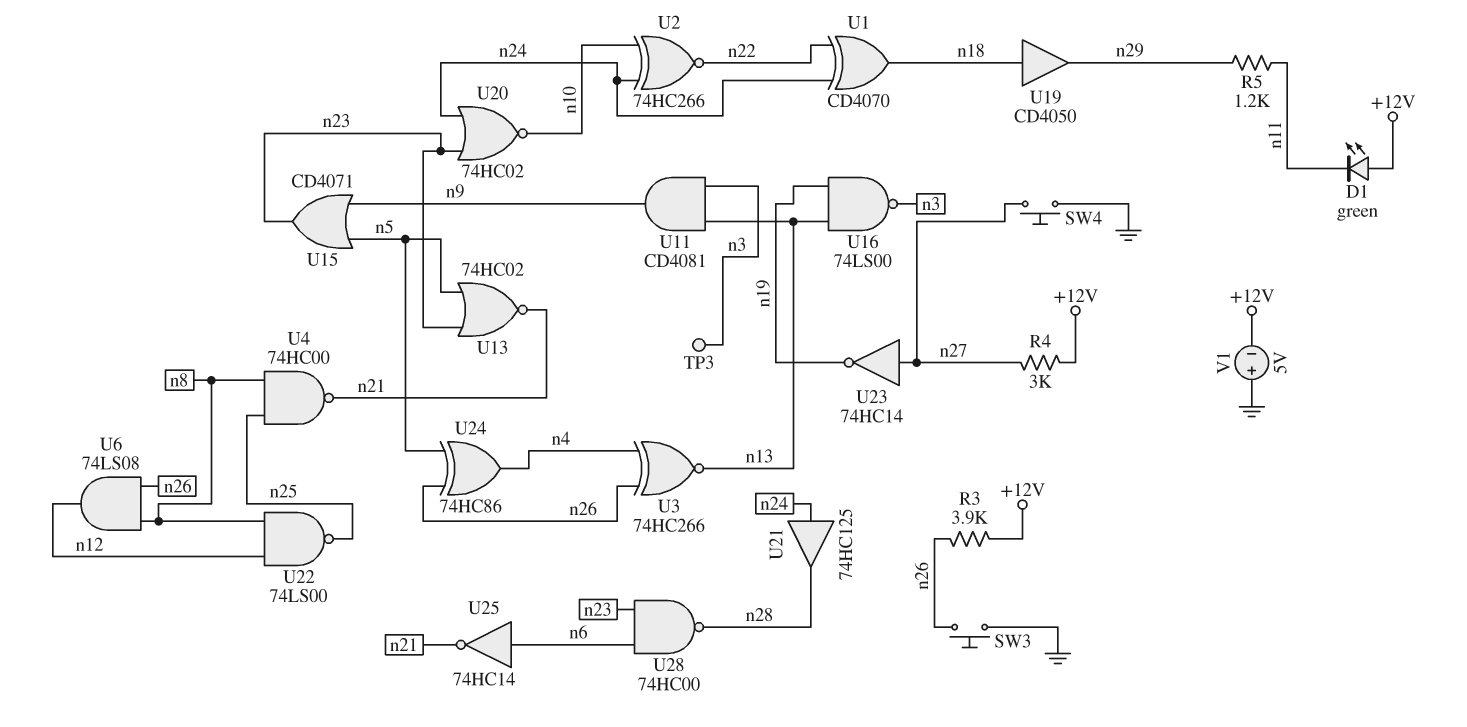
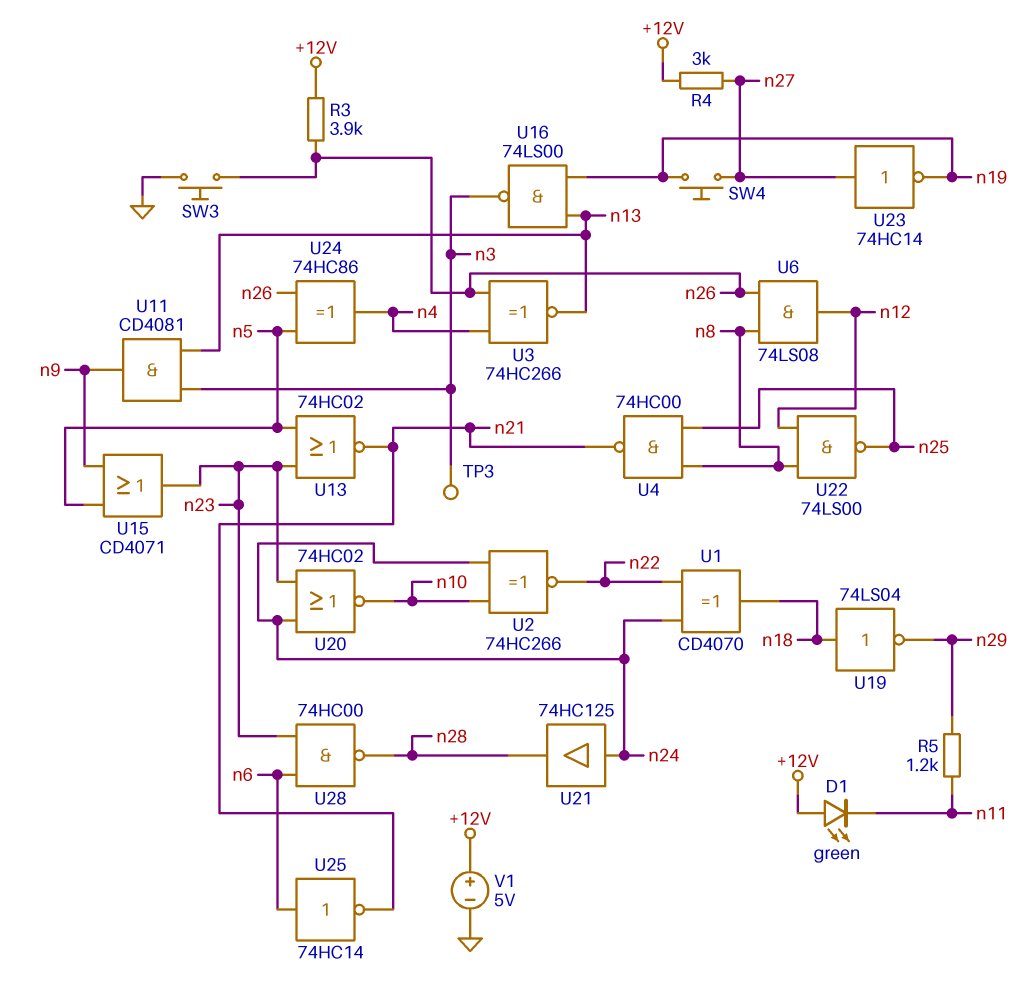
SW4: button (GND, n27) -> button (n19, n27)
U19: buffer CD4050 (in n18, out n29) -> NOT 74LS04 (in n18, out n29)
V1: 5V (plus GND, minus +12V) -> 5V (plus +12V, minus GND)

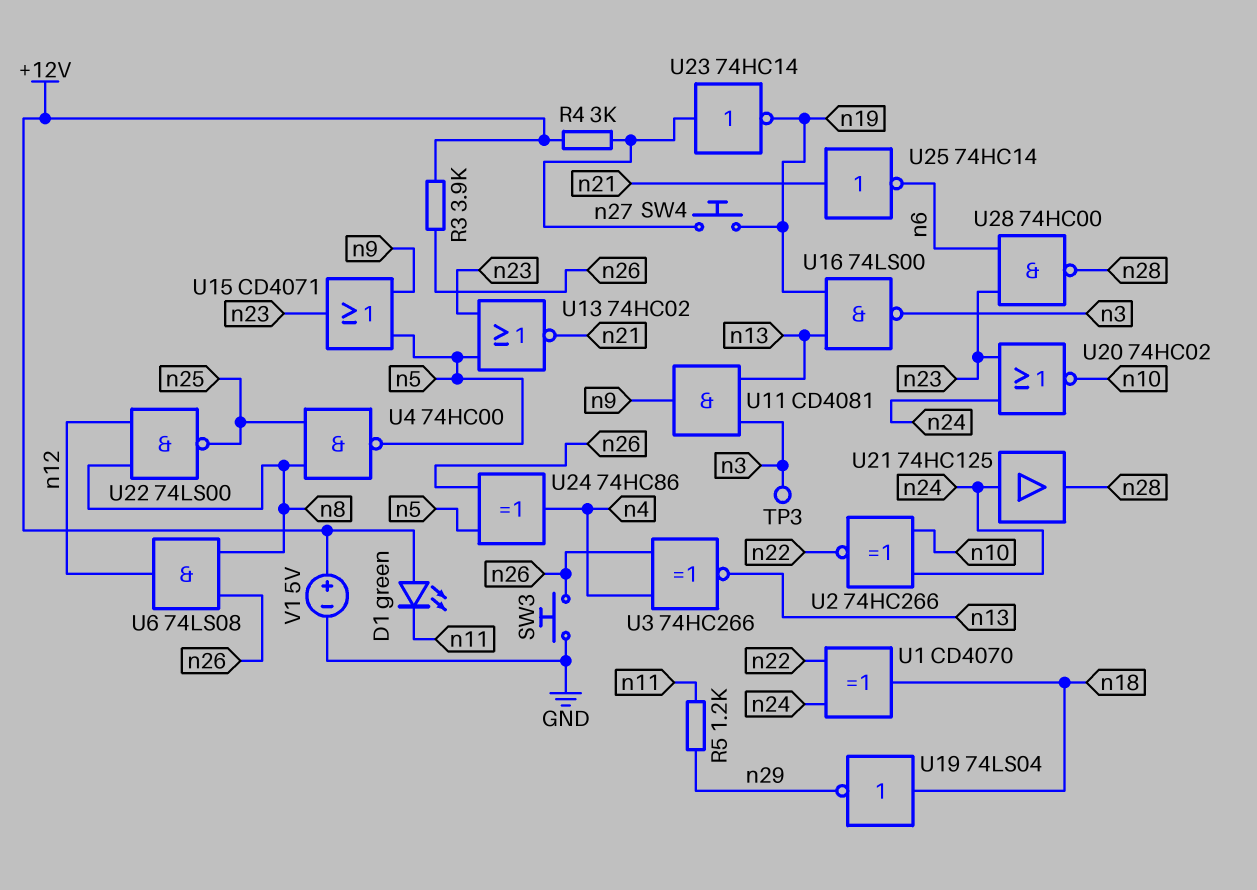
U4: NAND 74HC00 (in n8, in n25, out n21) -> NAND 74HC00 (in n8, in n25, out n5)
U25: NOT 74HC14 (in n6, out n21) -> NOT 74HC14 (in n21, out n6)

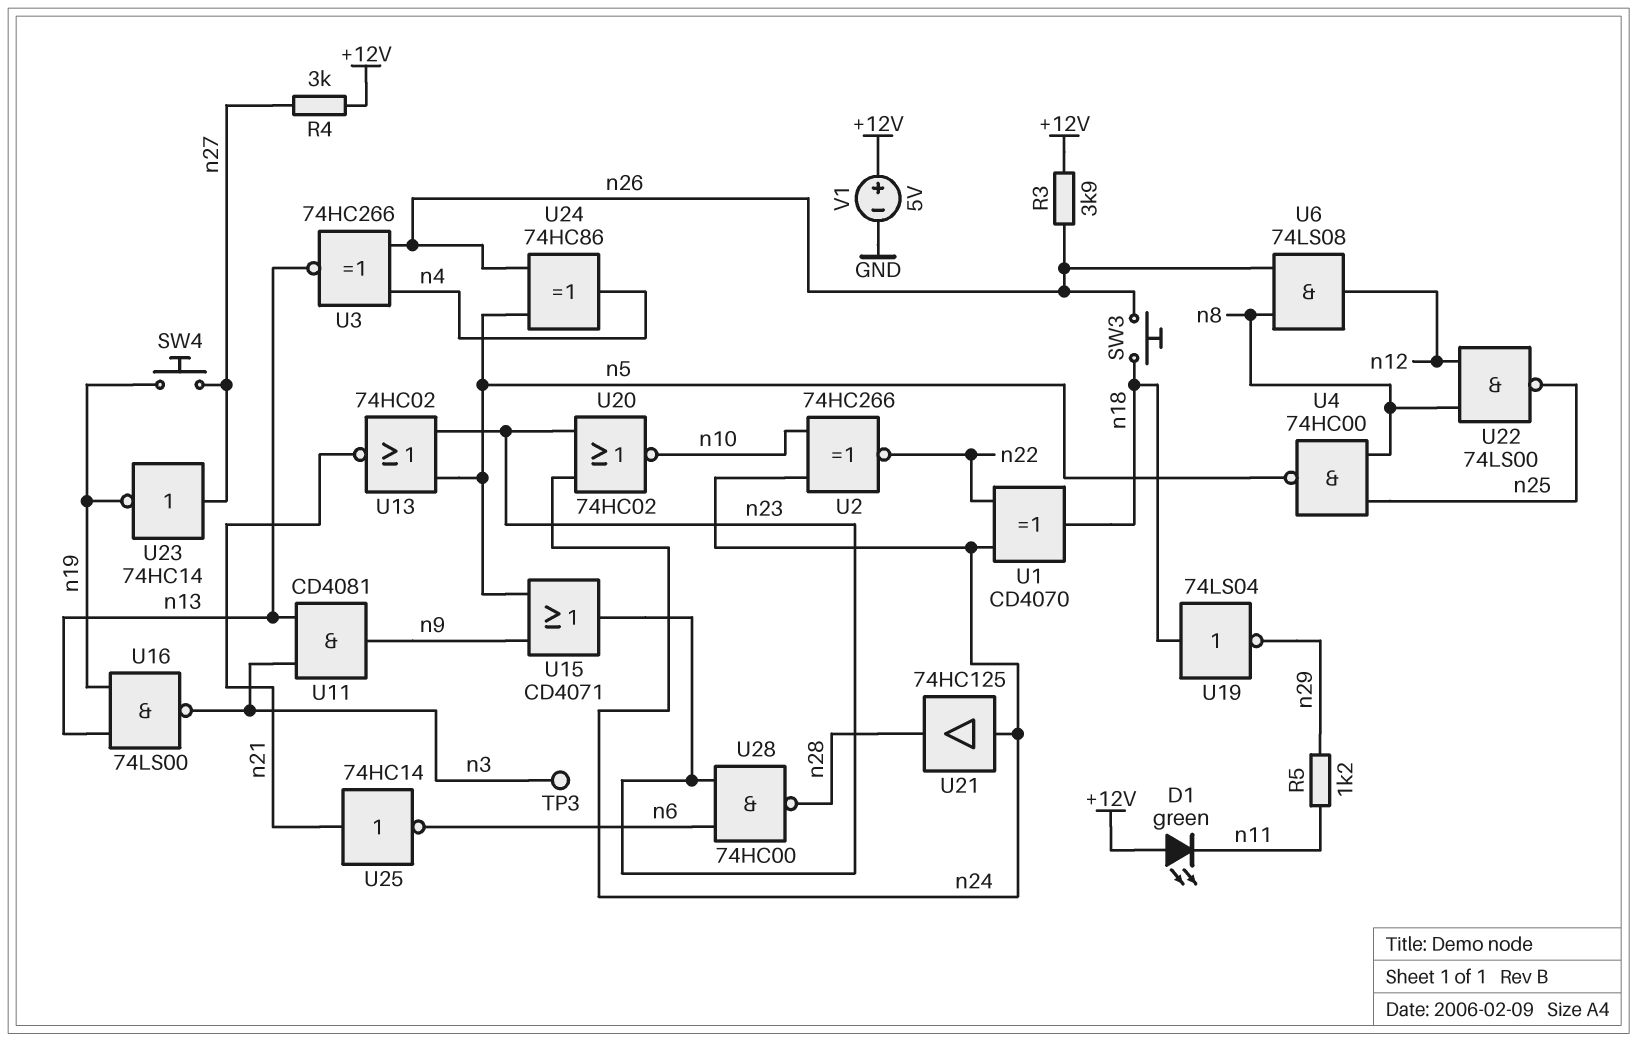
SW3: button (GND, n26) -> button (n18, n26)

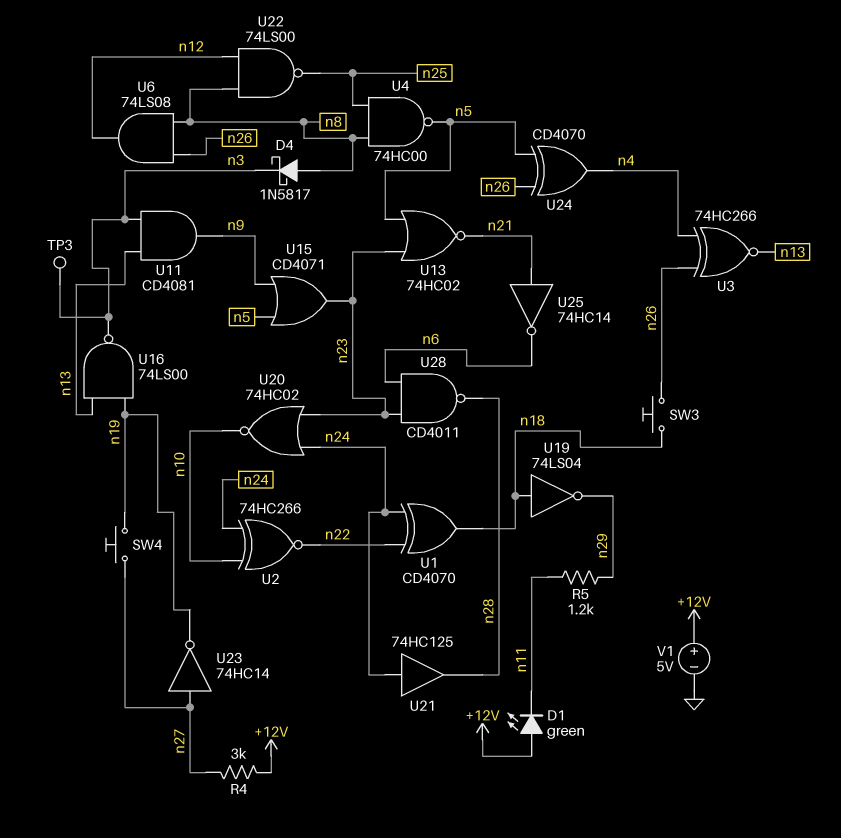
D4: none -> schottky 1N5817 (A n8, K n3)
R3: 3.9k (+12V, n26) -> none
U24: XOR 74HC86 (in n5, in n26, out n4) -> XOR CD4070 (in n5, in n26, out n4)
U28: NAND 74HC00 (in n6, in n23, out n28) -> NAND CD4011 (in n6, in n23, out n28)

